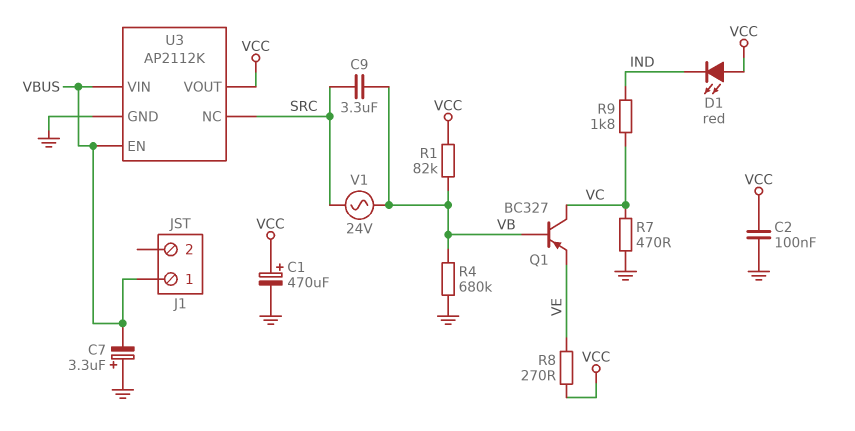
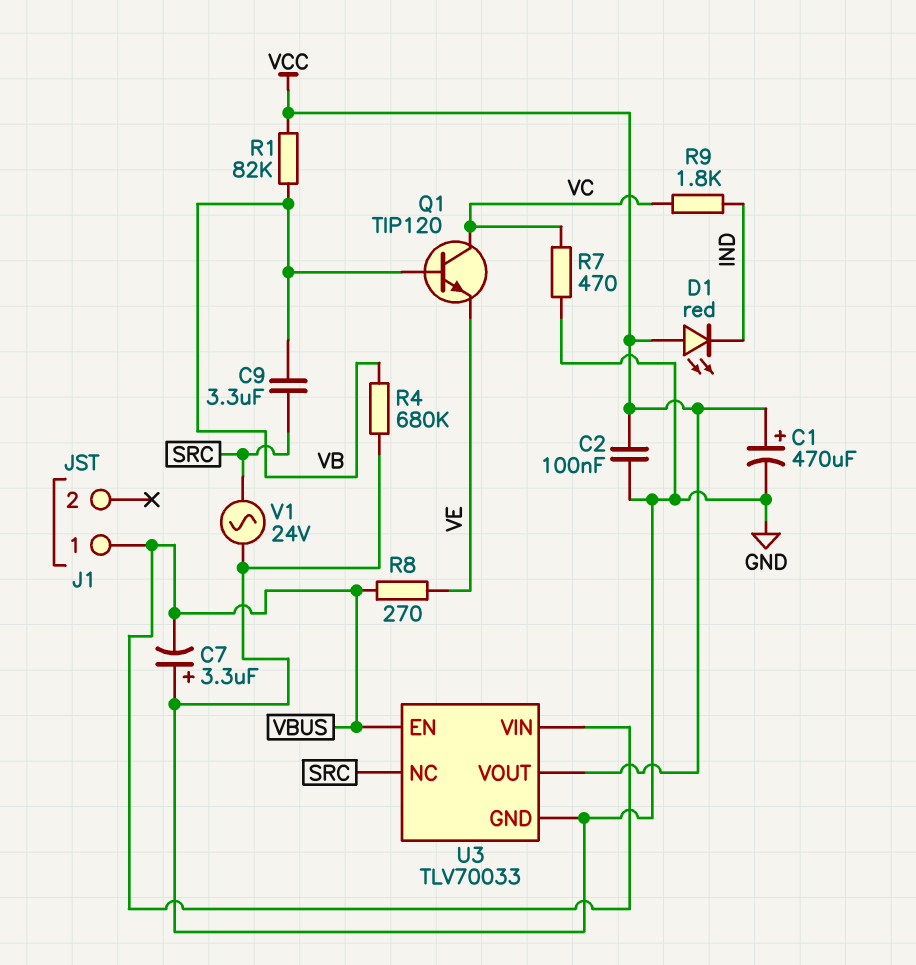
Q1: PNP BC327 (B VB, C VC, E VE) -> NPN TIP120 (B VB, C VC, E VE)
R8: 270 (VCC, VE) -> 270 (VBUS, VE)
U3: AP2112K -> TLV70033
V1: AC 24V (SRC, VB) -> AC 24V (GND, SRC)

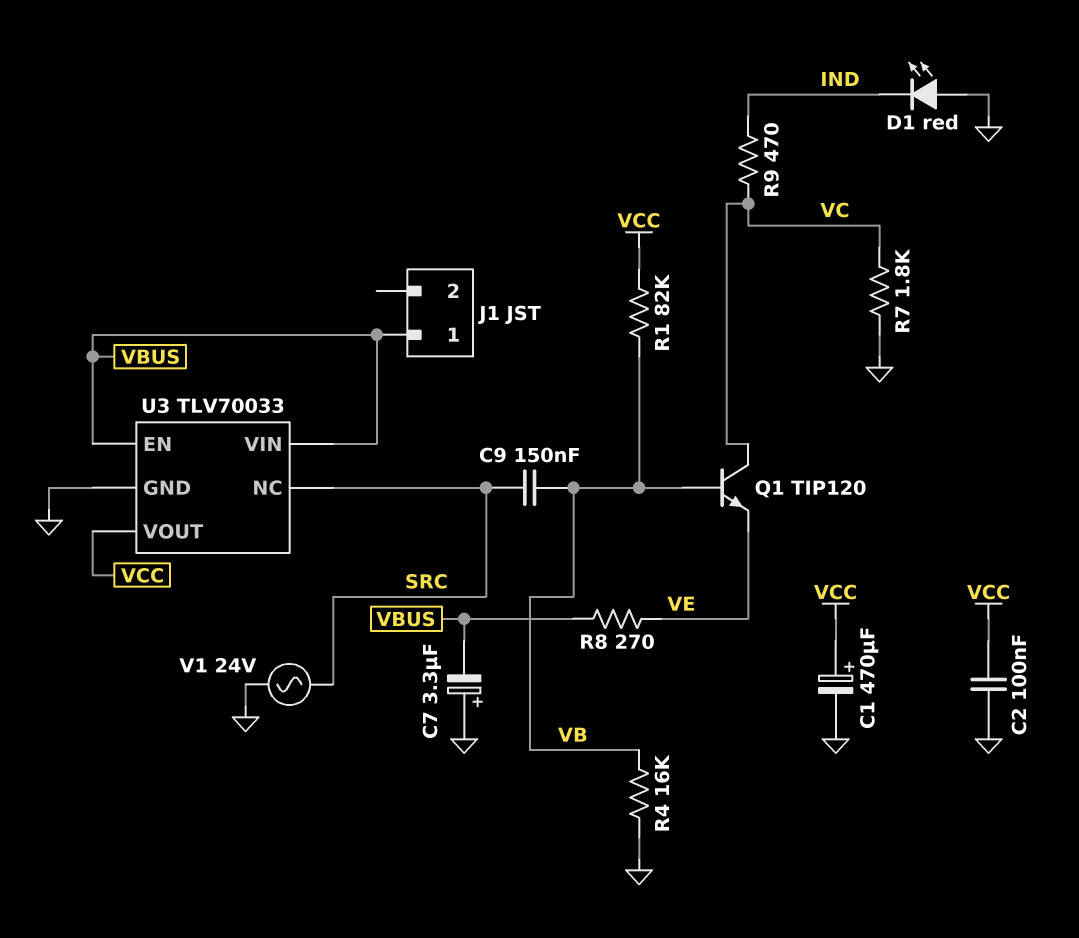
C9: 3.3uF (SRC, VB) -> 150nF (SRC, VB)
D1: LED red (A VCC, K IND) -> LED red (A GND, K IND)
R4: 680k (GND, VB) -> 16k (GND, VB)
R7: 470 (GND, VC) -> 1.8k (GND, VC)
R9: 1.8k (IND, VC) -> 470 (IND, VC)

